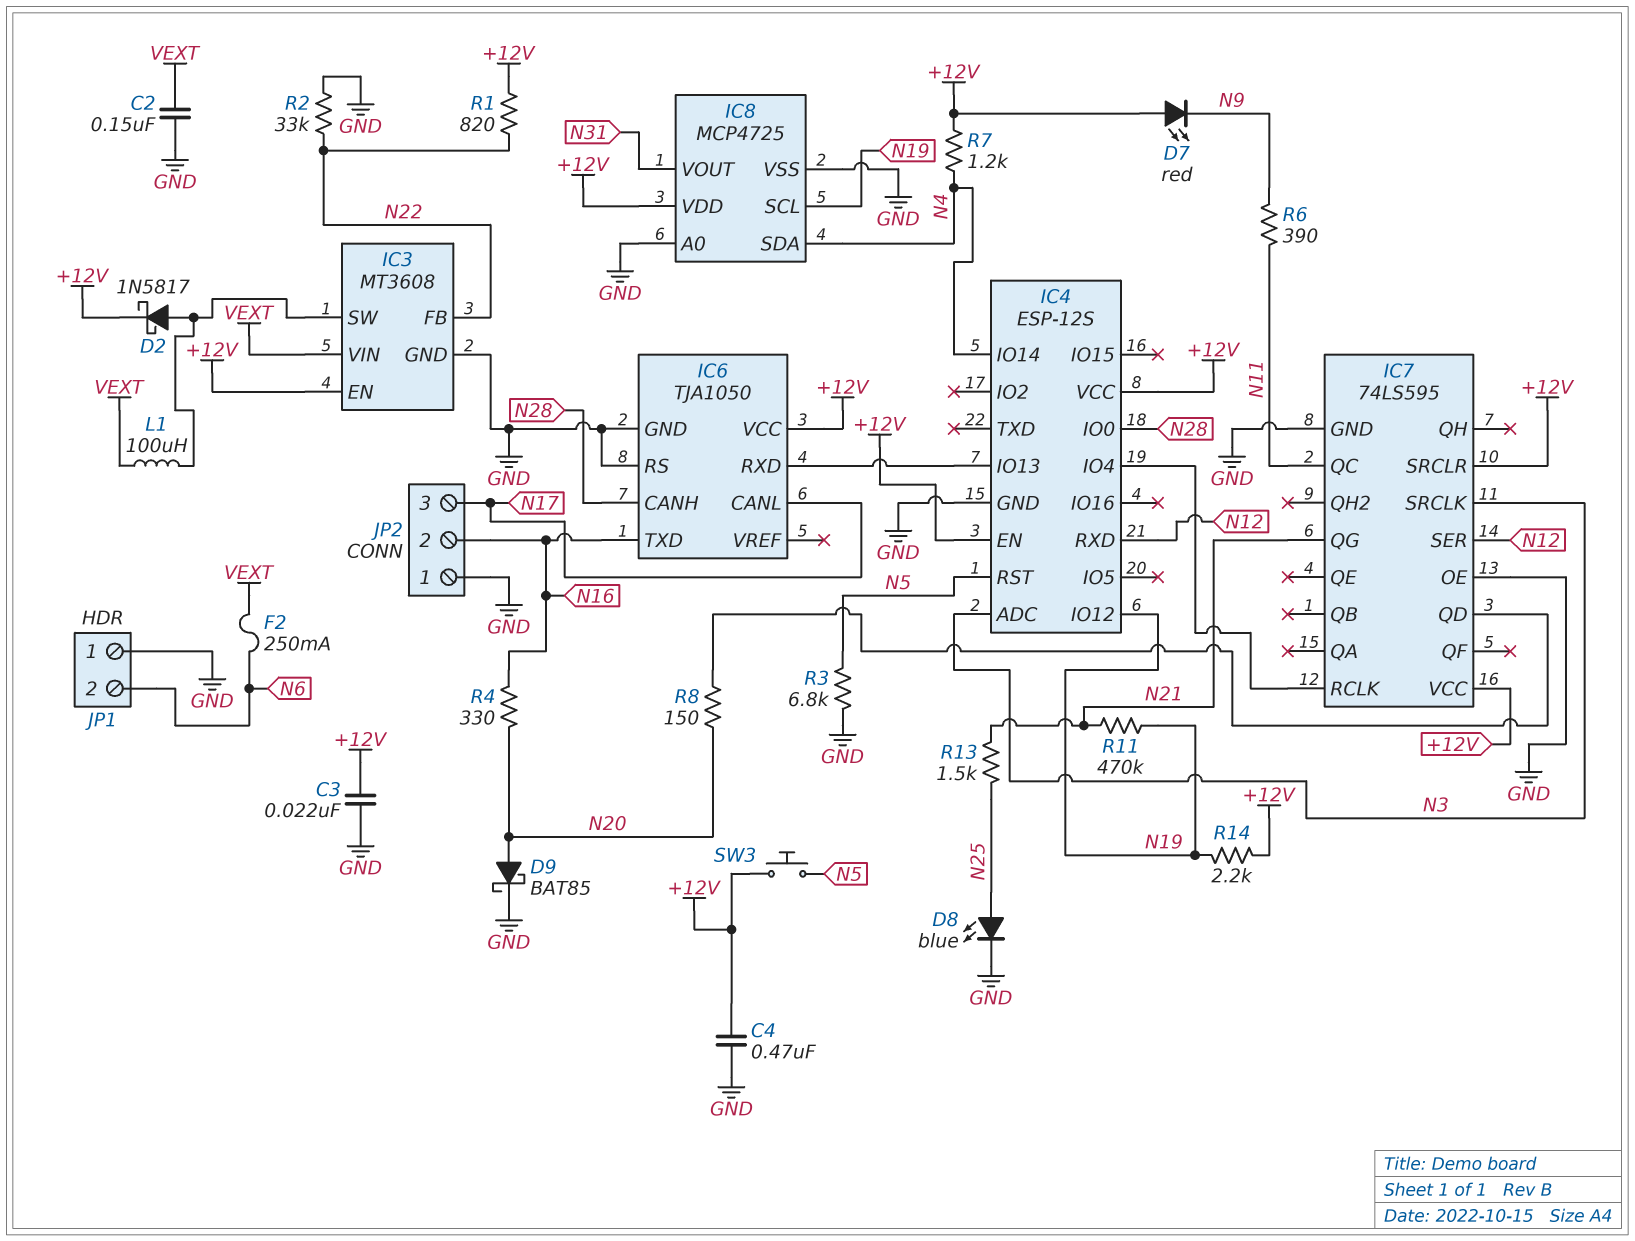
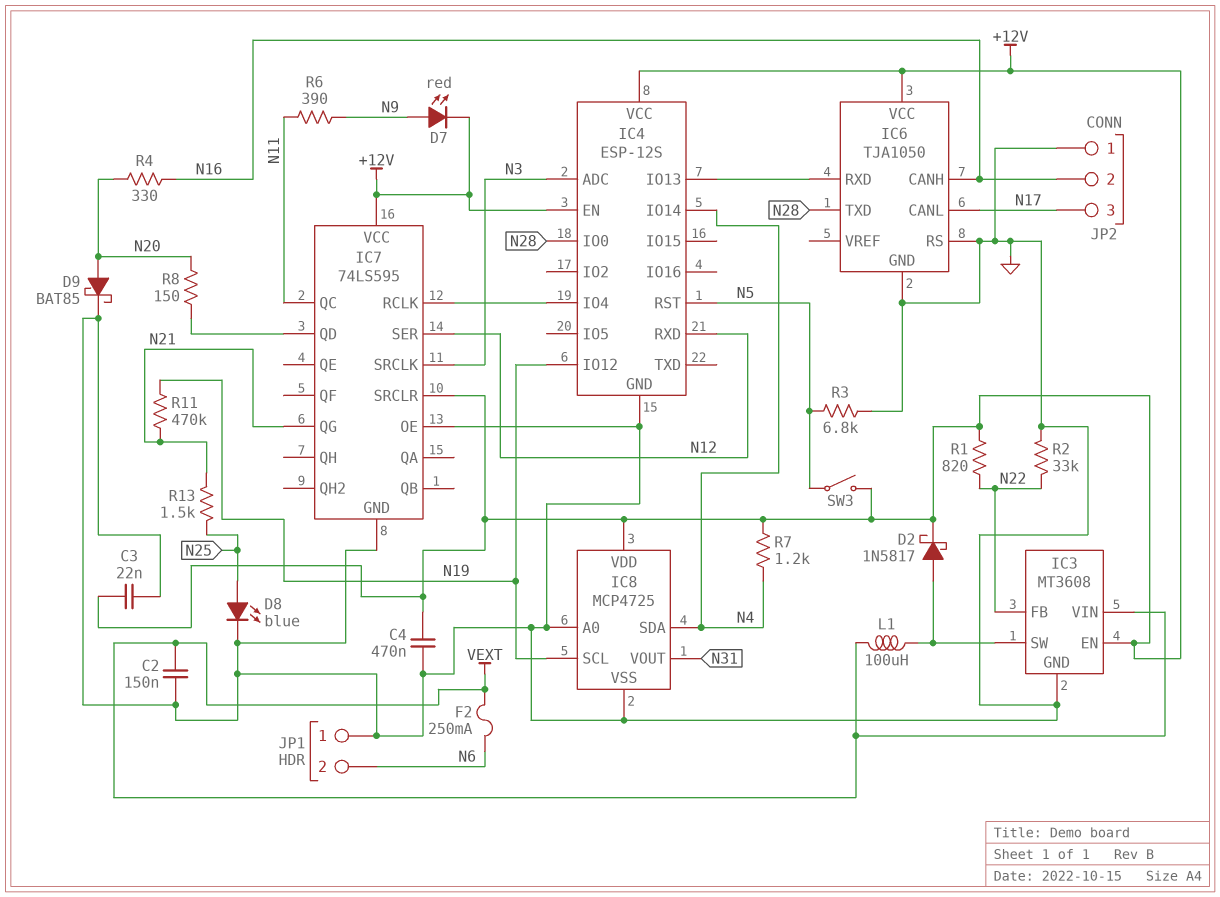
D7: LED red (A +12V, K N9) -> LED red (A N9, K +12V)
IC6 pin CANH: N28 -> N16
IC6 pin TXD: N16 -> N28
R14: 2.2k (+12V, N19) -> none
SW3: button (+12V, N5) -> switch (+12V, N5)

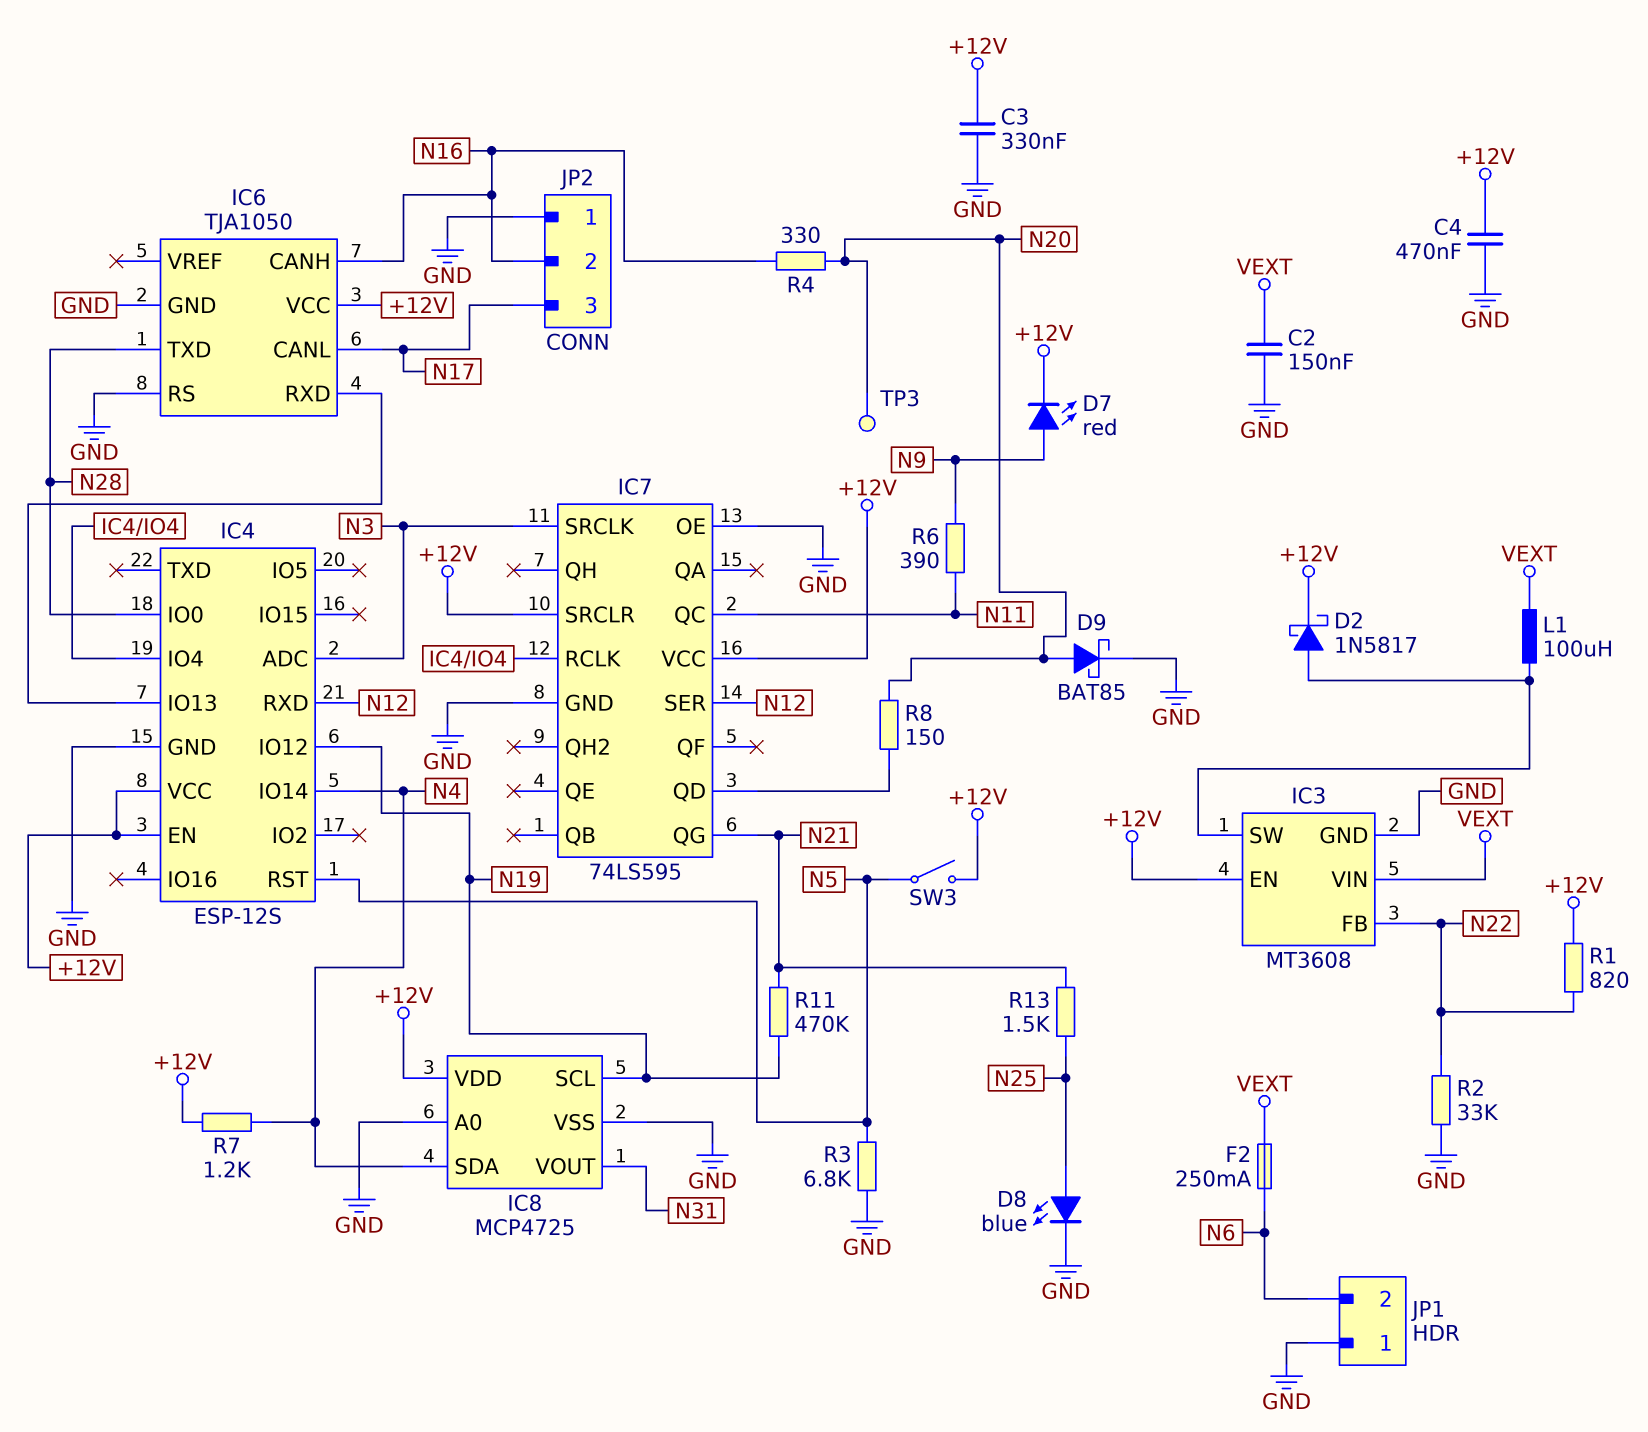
C3: 22nF (+12V, GND) -> 330nF (+12V, GND)
TP3: none -> test point (N20)

